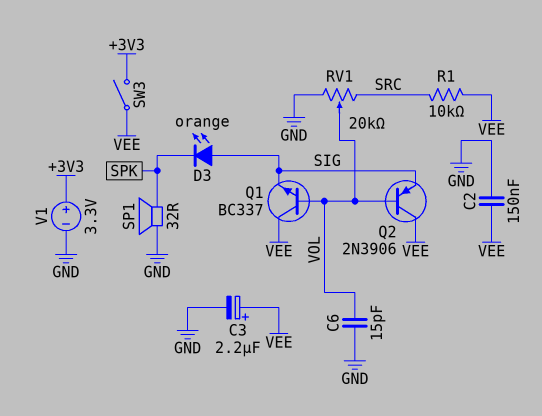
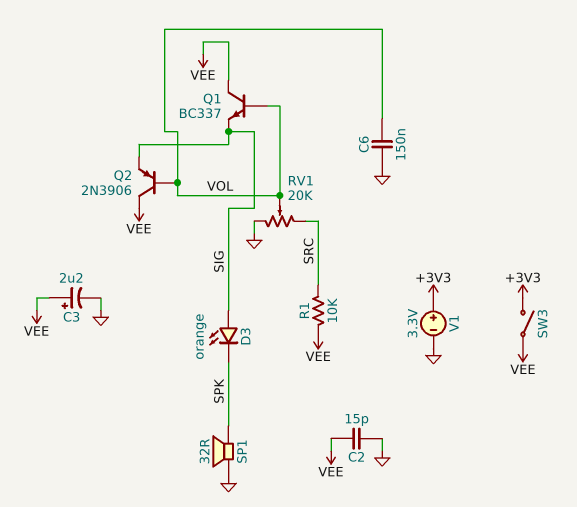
C2: 150nF (GND, VEE) -> 15pF (GND, VEE)
C6: 15pF (GND, VOL) -> 150nF (GND, VOL)

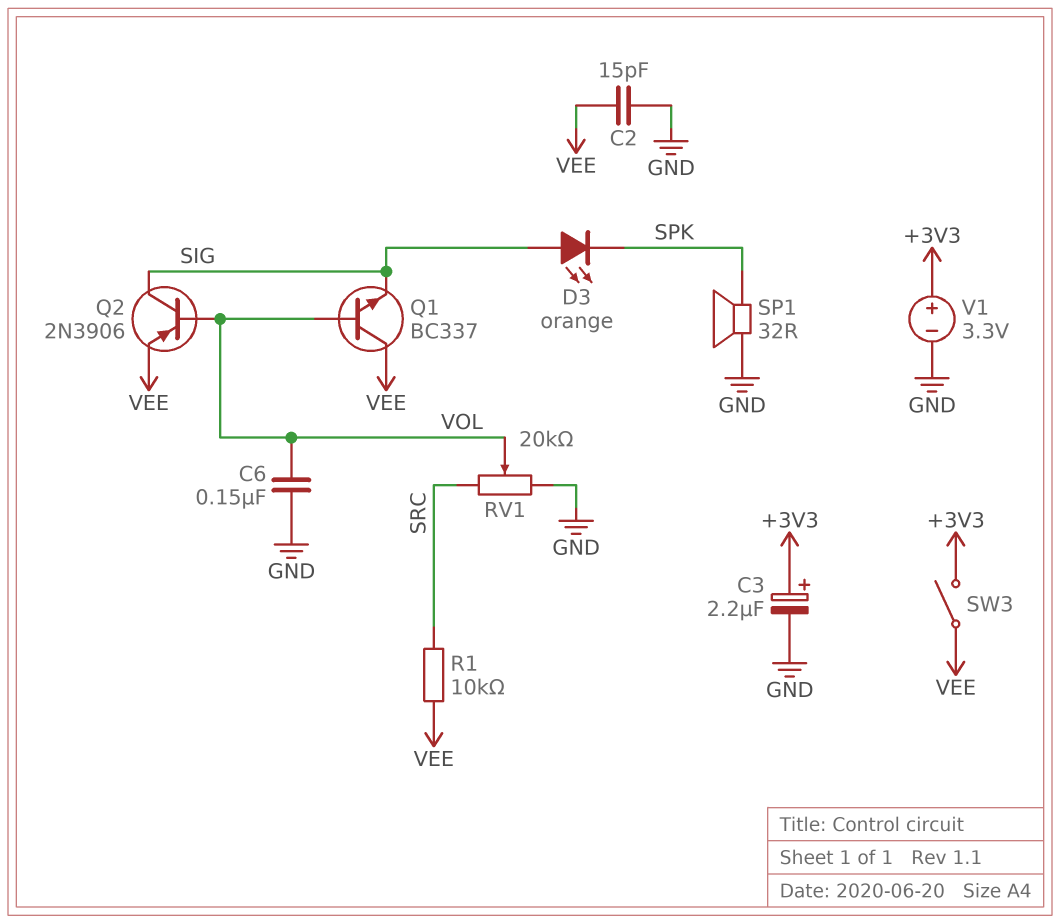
C3: 2.2uF (plus VEE, minus GND) -> 2.2uF (plus +3V3, minus GND)
Q2: PNP 2N3906 (B VOL, C VEE, E SIG) -> PNP 2N3906 (B VOL, C SIG, E VEE)

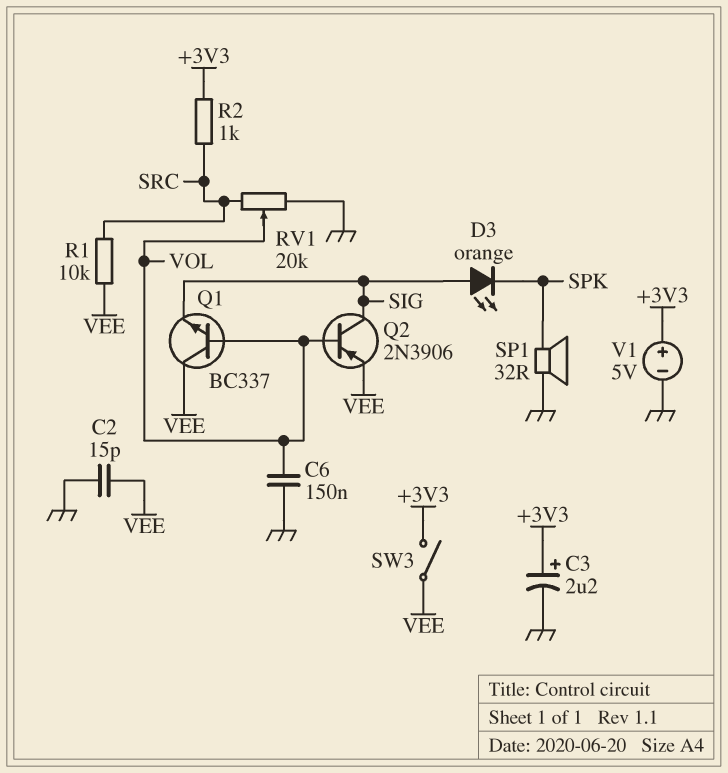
R2: none -> 1k (+3V3, SRC)
V1: 3.3V (plus +3V3, minus GND) -> 5V (plus +3V3, minus GND)

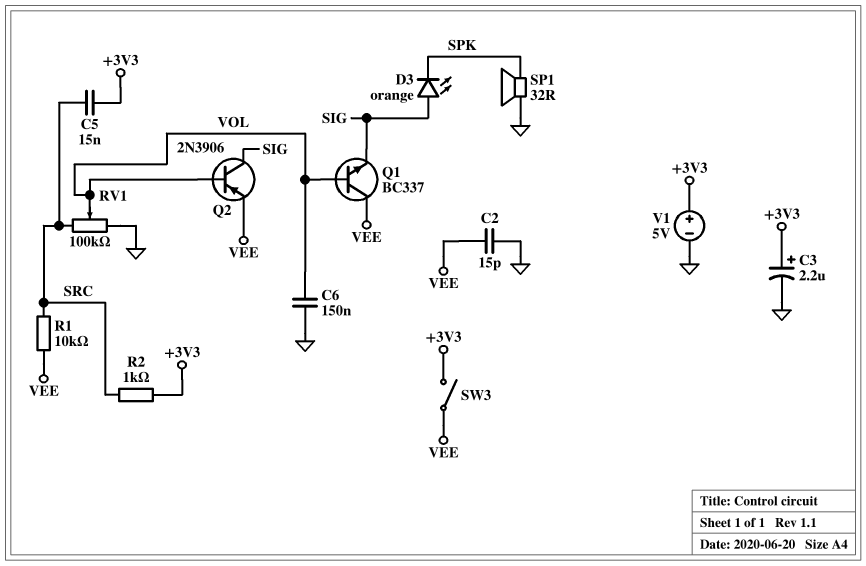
C5: none -> 15nF (+3V3, SRC)
RV1: 20k (GND, SRC, wiper VOL) -> 100k (GND, SRC, wiper VOL)

